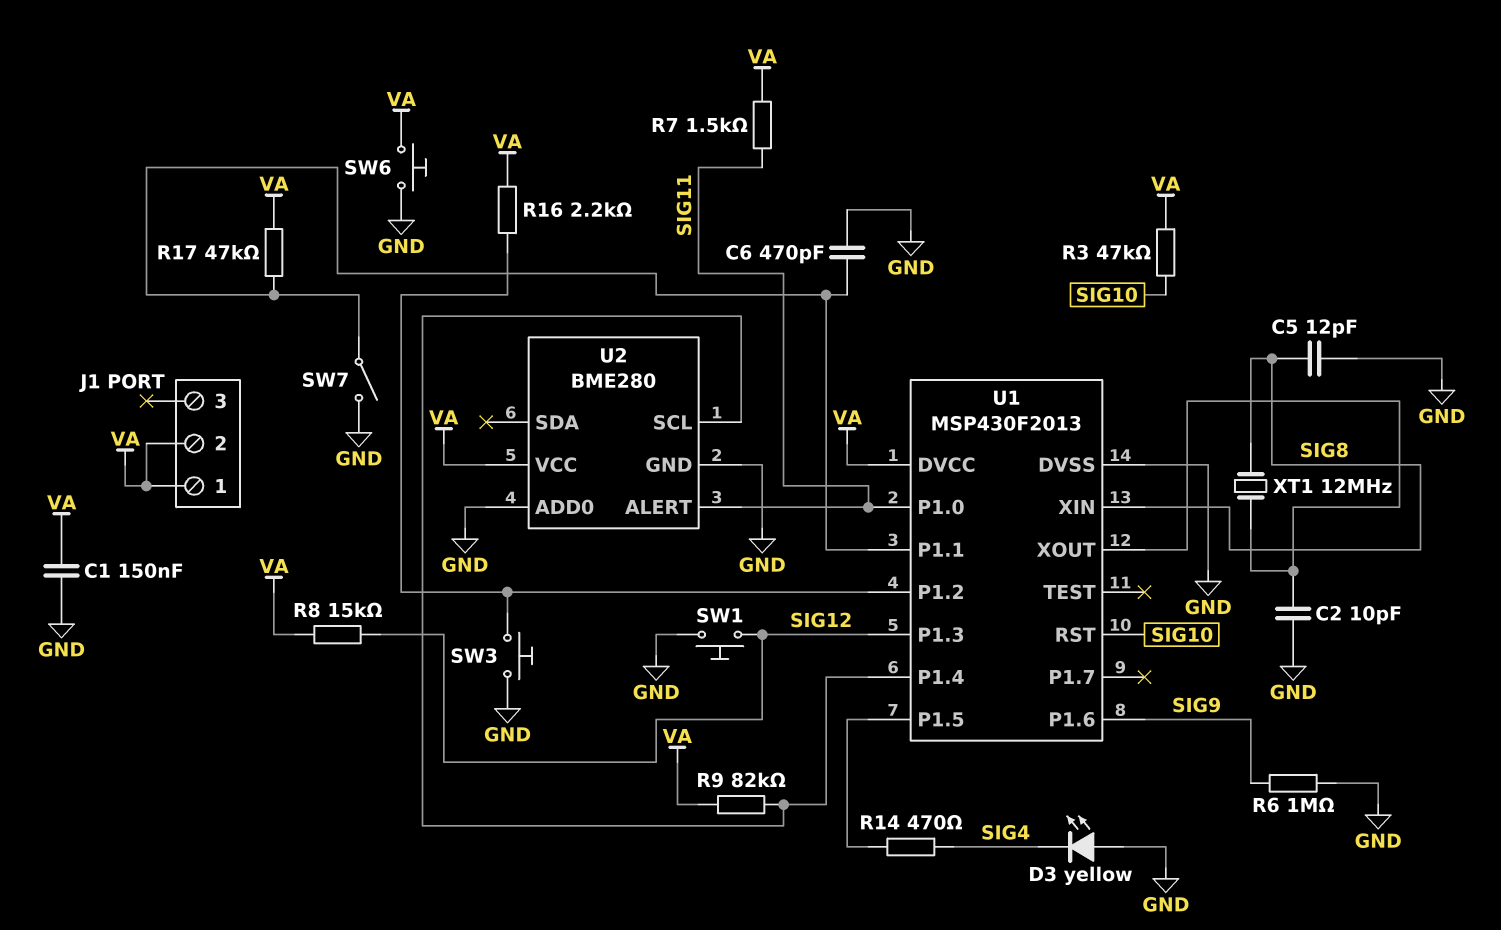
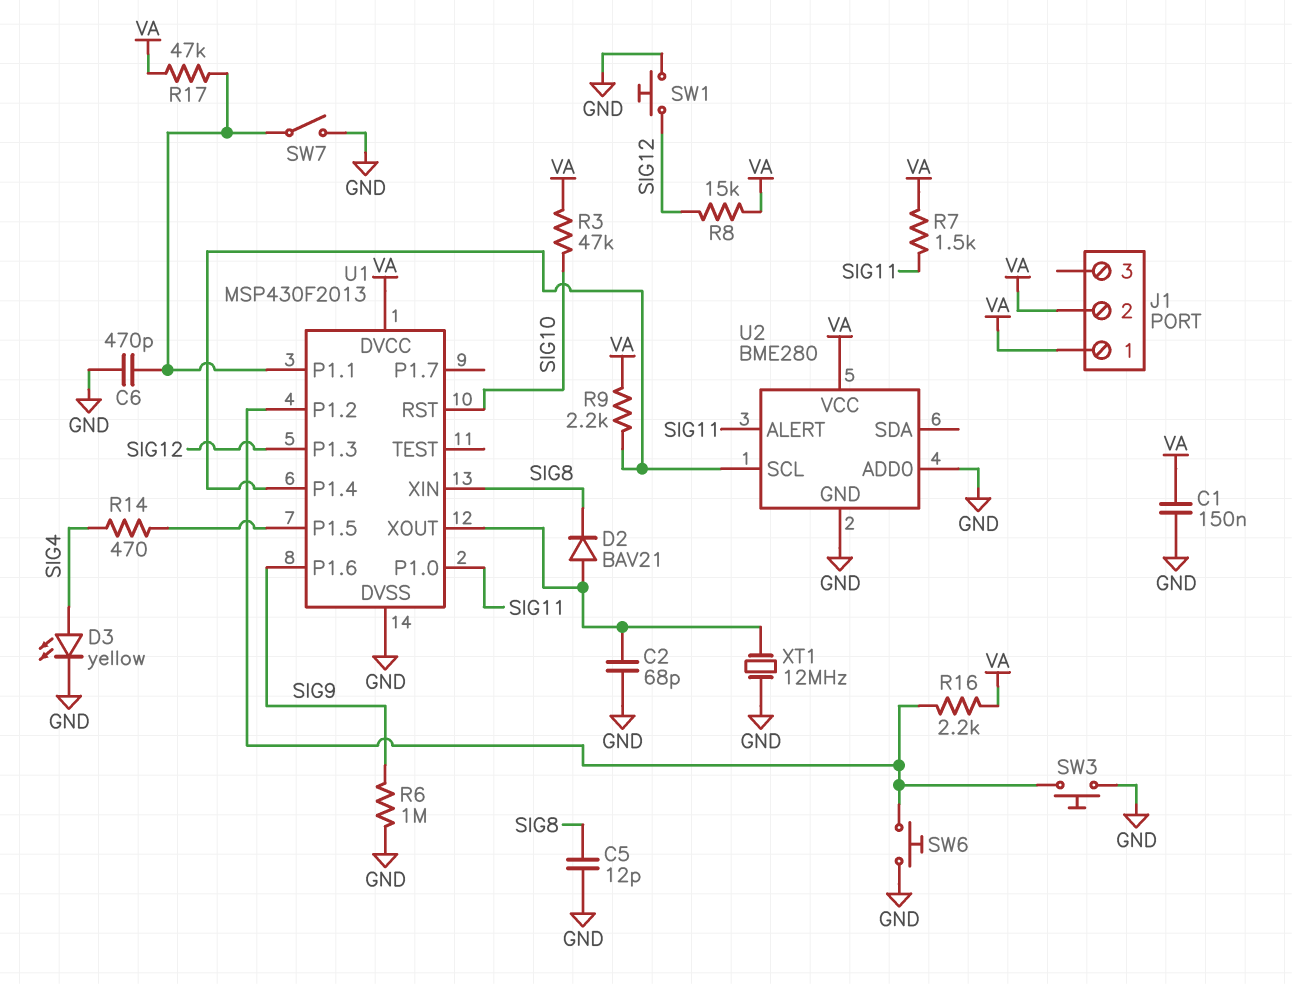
C2: 10pF (GND, U1/XOUT) -> 68pF (GND, U1/XOUT)
D2: none -> diode BAV21 (A U1/XOUT, K SIG8)
D3: LED yellow (A GND, K SIG4) -> LED yellow (A SIG4, K GND)
R9: 82k (U1/P1.4, VA) -> 2.2k (U1/P1.4, VA)
SW6: button (GND, VA) -> button (GND, U1/P1.2)
XT1: 12MHz (SIG8, U1/XOUT) -> 12MHz (GND, U1/XOUT)

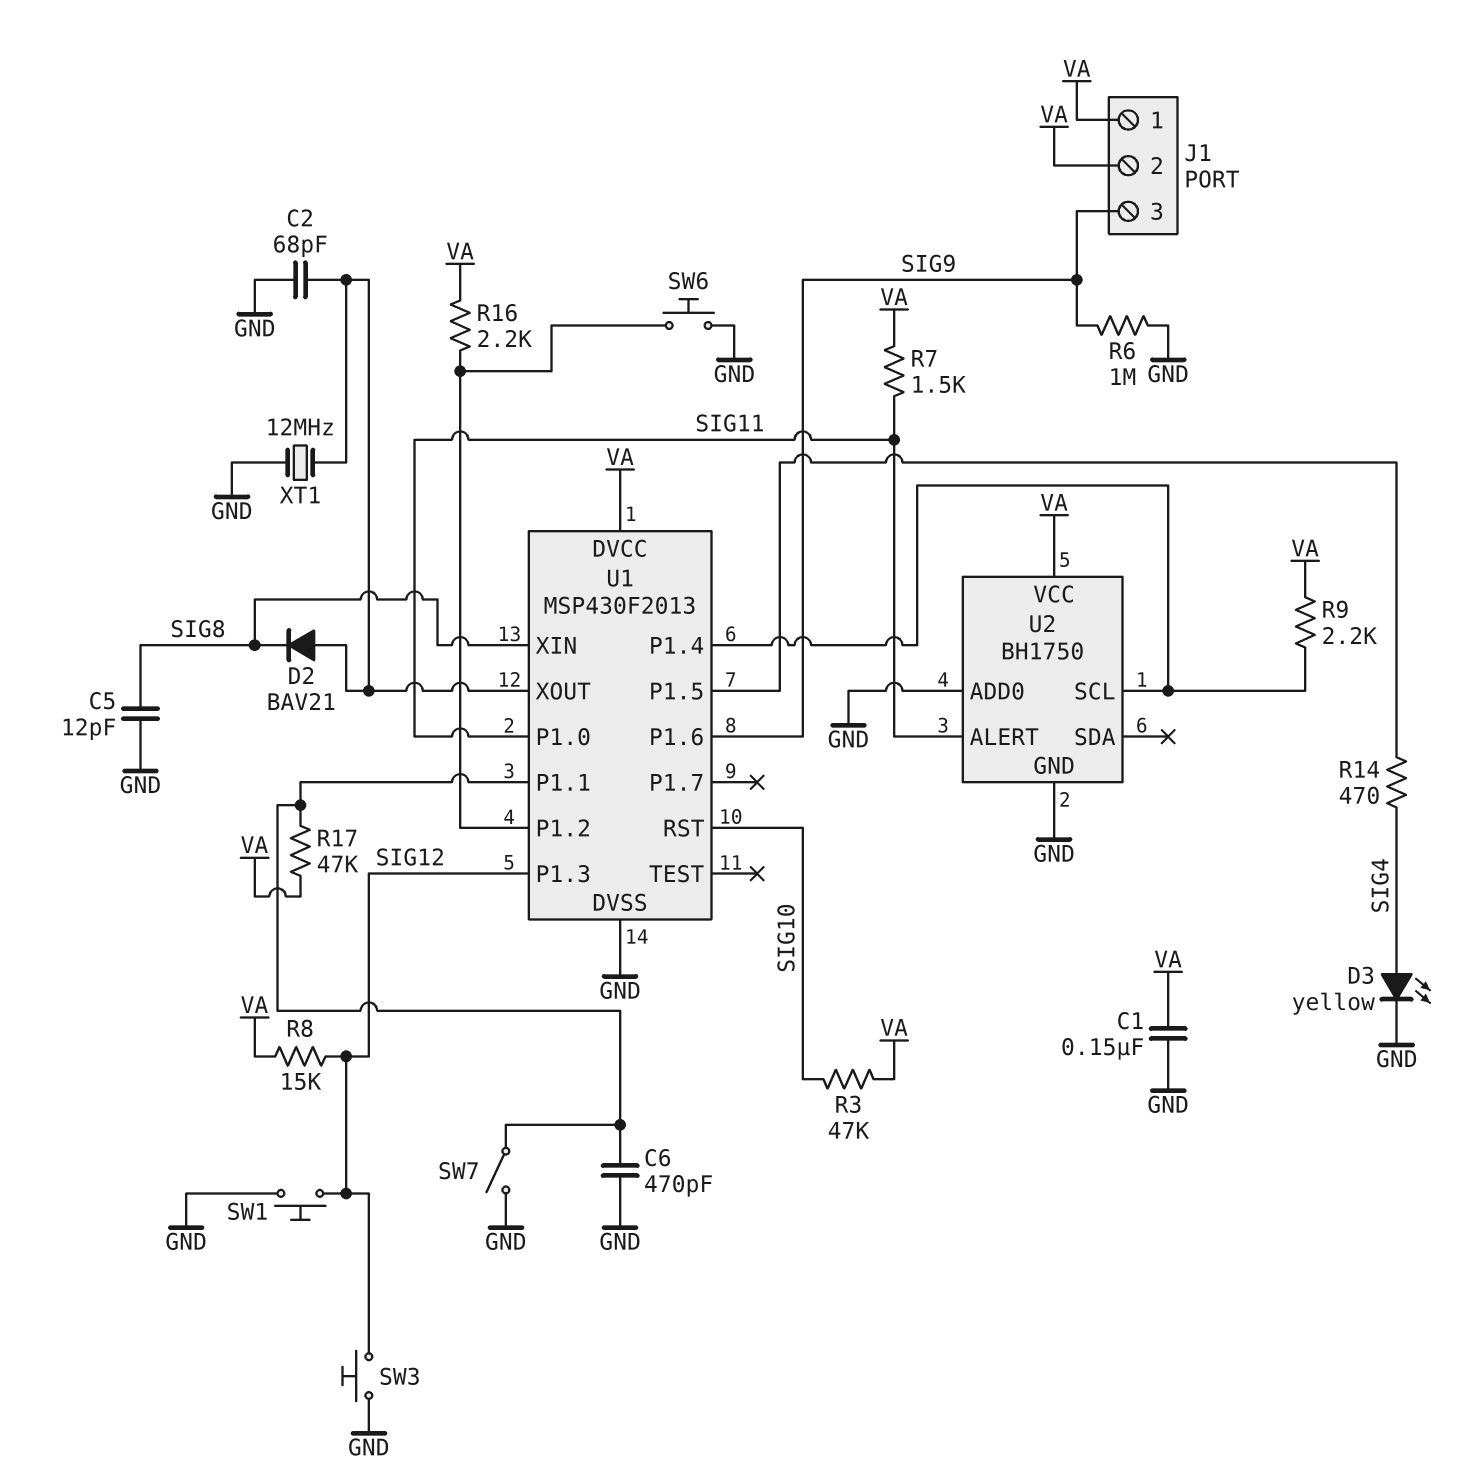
J1 pin 3: none -> SIG9
SW3: button (GND, U1/P1.2) -> button (GND, SIG12)
U2: BME280 -> BH1750

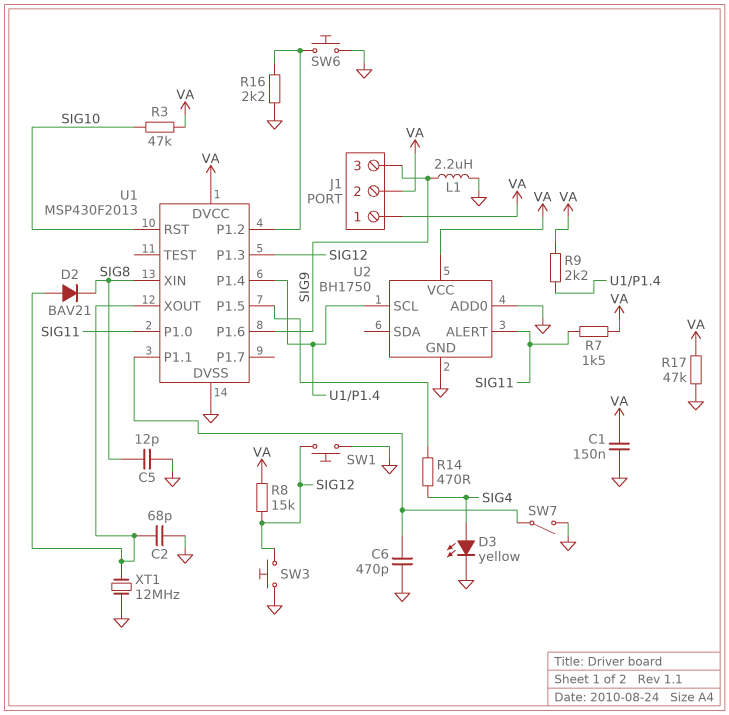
L1: none -> 2.2uH (GND, SIG9)
R6: 1M (GND, SIG9) -> none
R16: 2.2k (U1/P1.2, VA) -> 2.2k (GND, U1/P1.2)
R17: 47k (U1/P1.1, VA) -> 47k (GND, VA)

